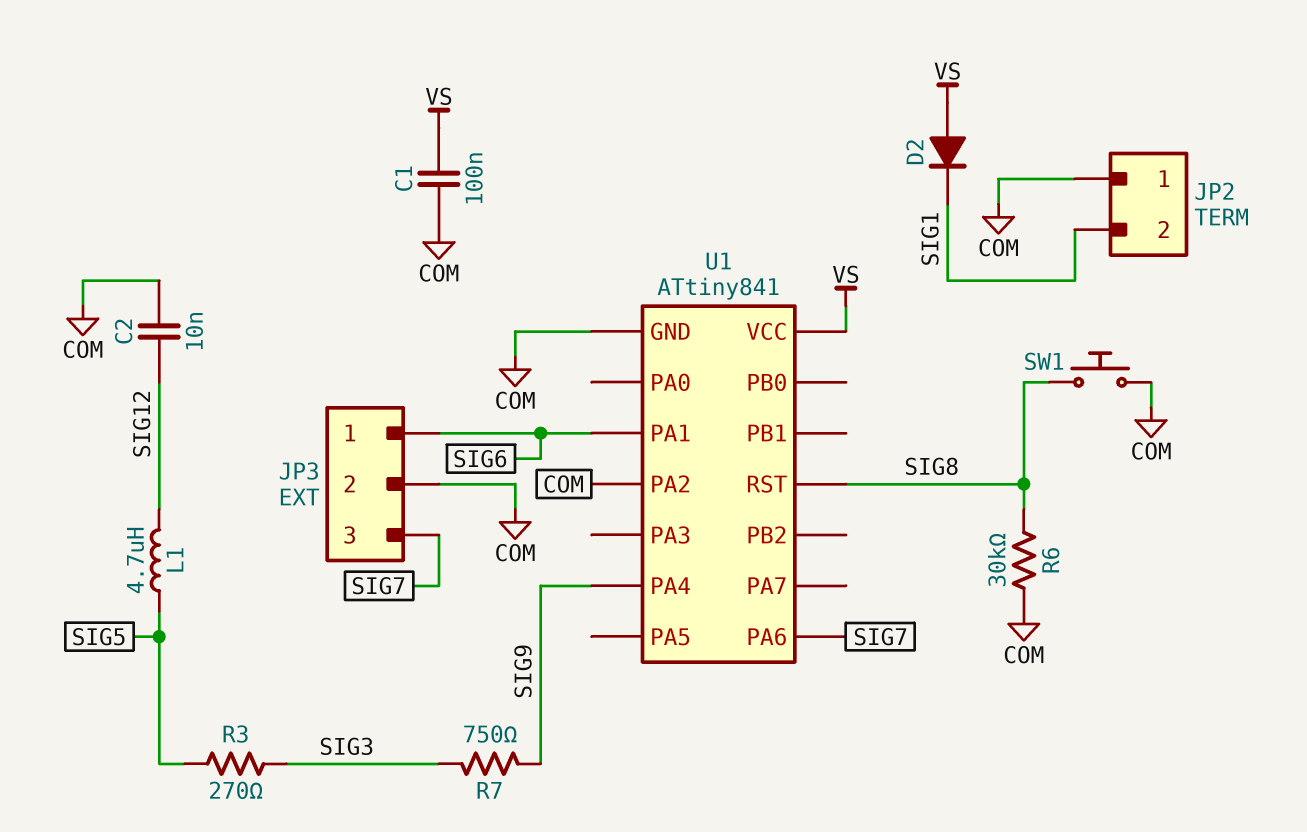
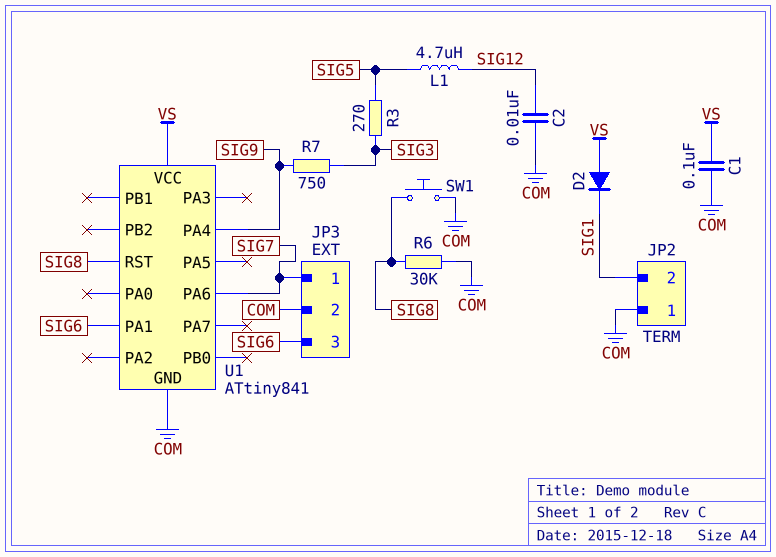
JP3 pin 1: SIG6 -> SIG7
JP3 pin 3: SIG7 -> SIG6
U1 pin PA2: COM -> none

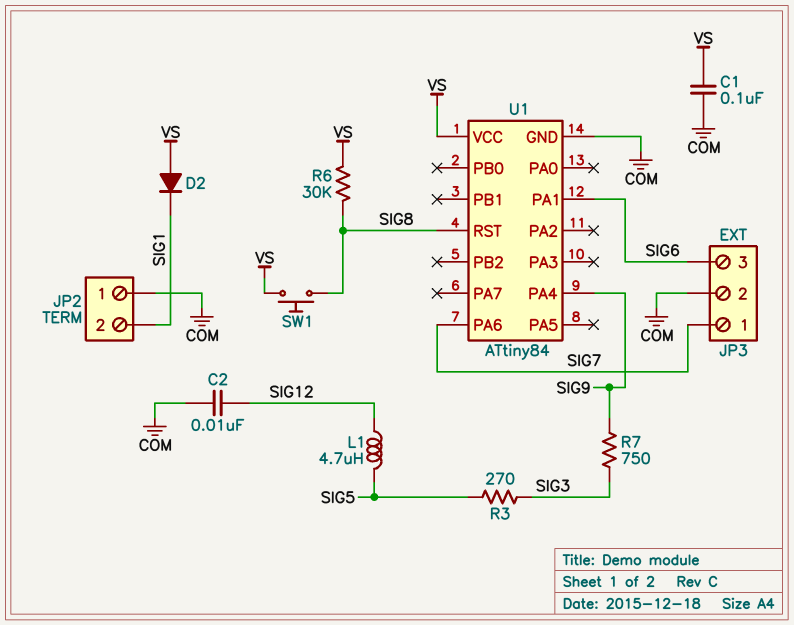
R6: 30k (COM, SIG8) -> 30k (SIG8, VS)
SW1: button (COM, SIG8) -> button (SIG8, VS)
U1: ATtiny841 -> ATtiny84

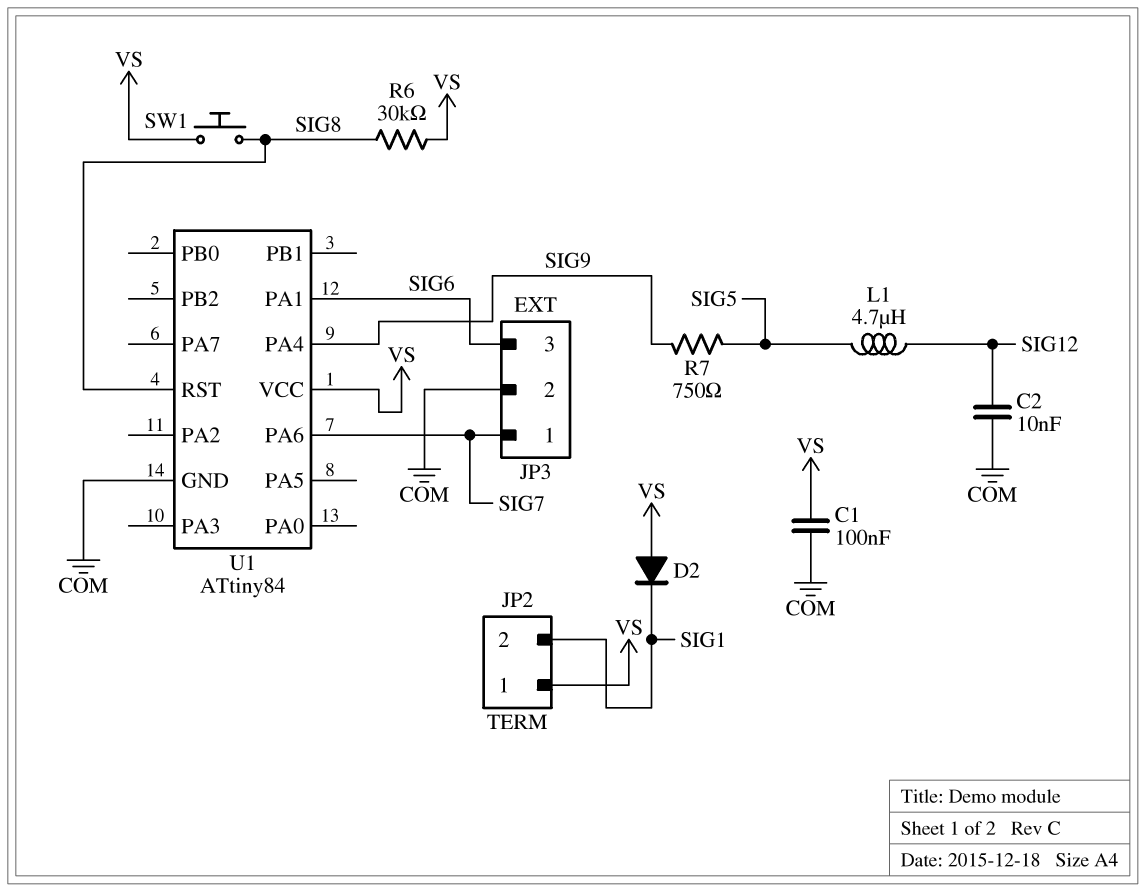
JP2 pin 1: COM -> VS
R3: 270 (SIG3, SIG5) -> none
R7: 750 (SIG3, SIG9) -> 750 (SIG5, SIG9)

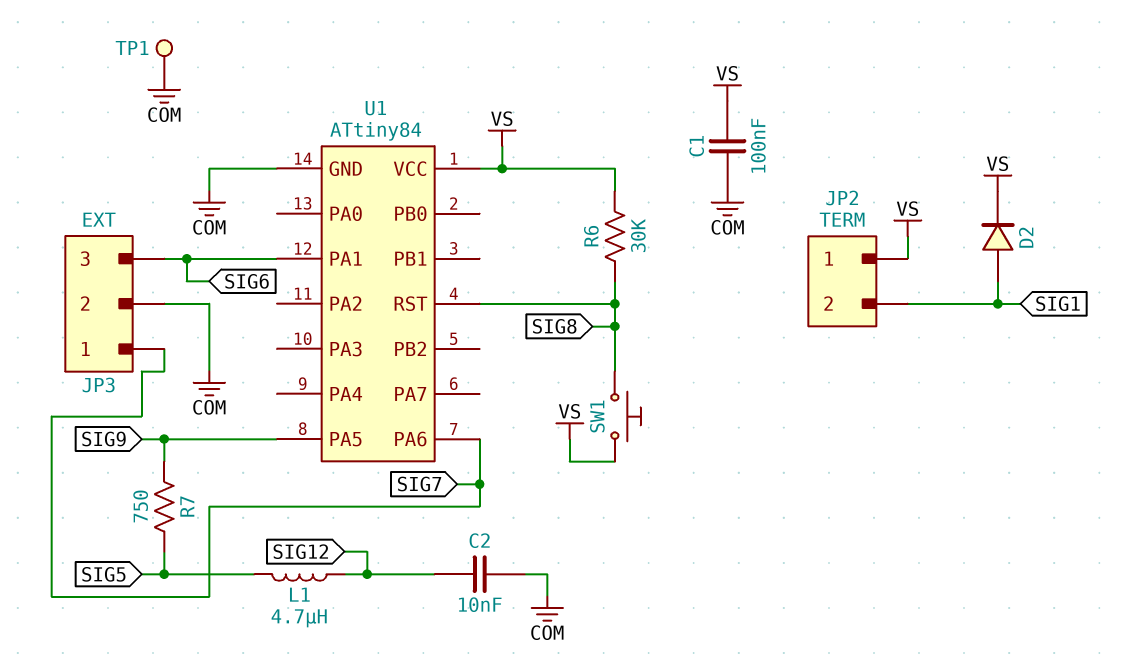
D2: diode (A VS, K SIG1) -> diode (A SIG1, K VS)
TP1: none -> test point (COM)
U1 pin PA4: SIG9 -> none
U1 pin PA5: none -> SIG9

